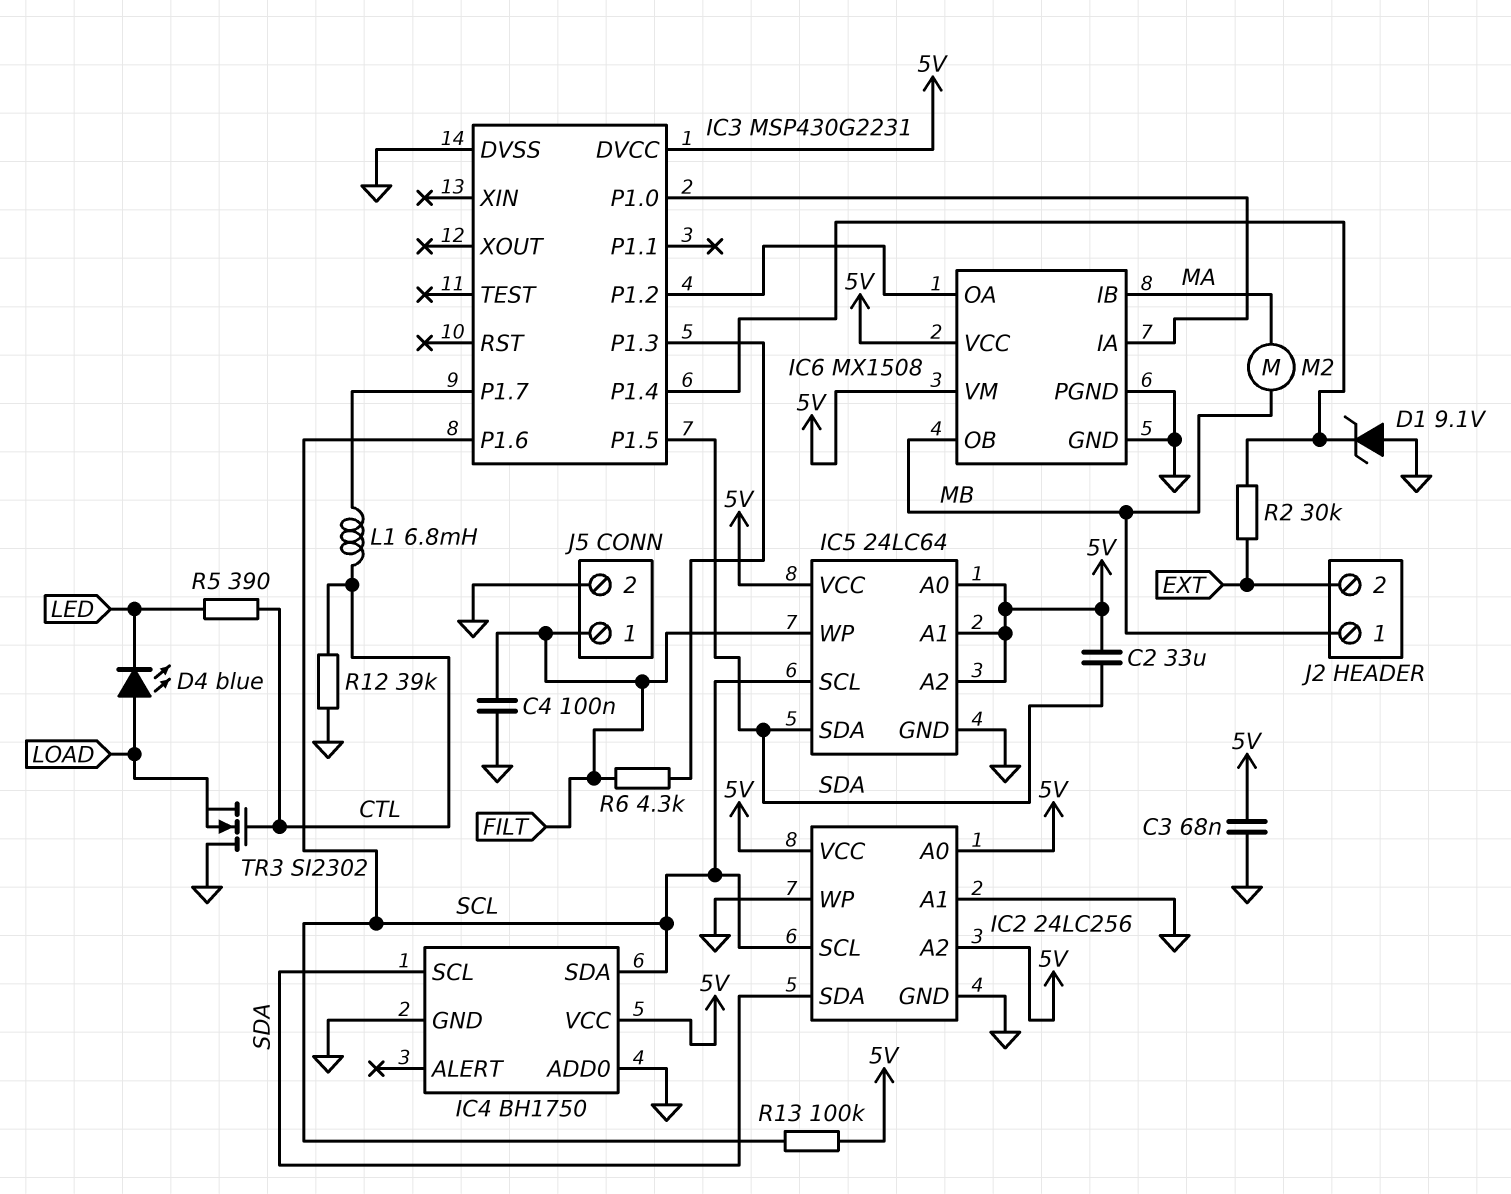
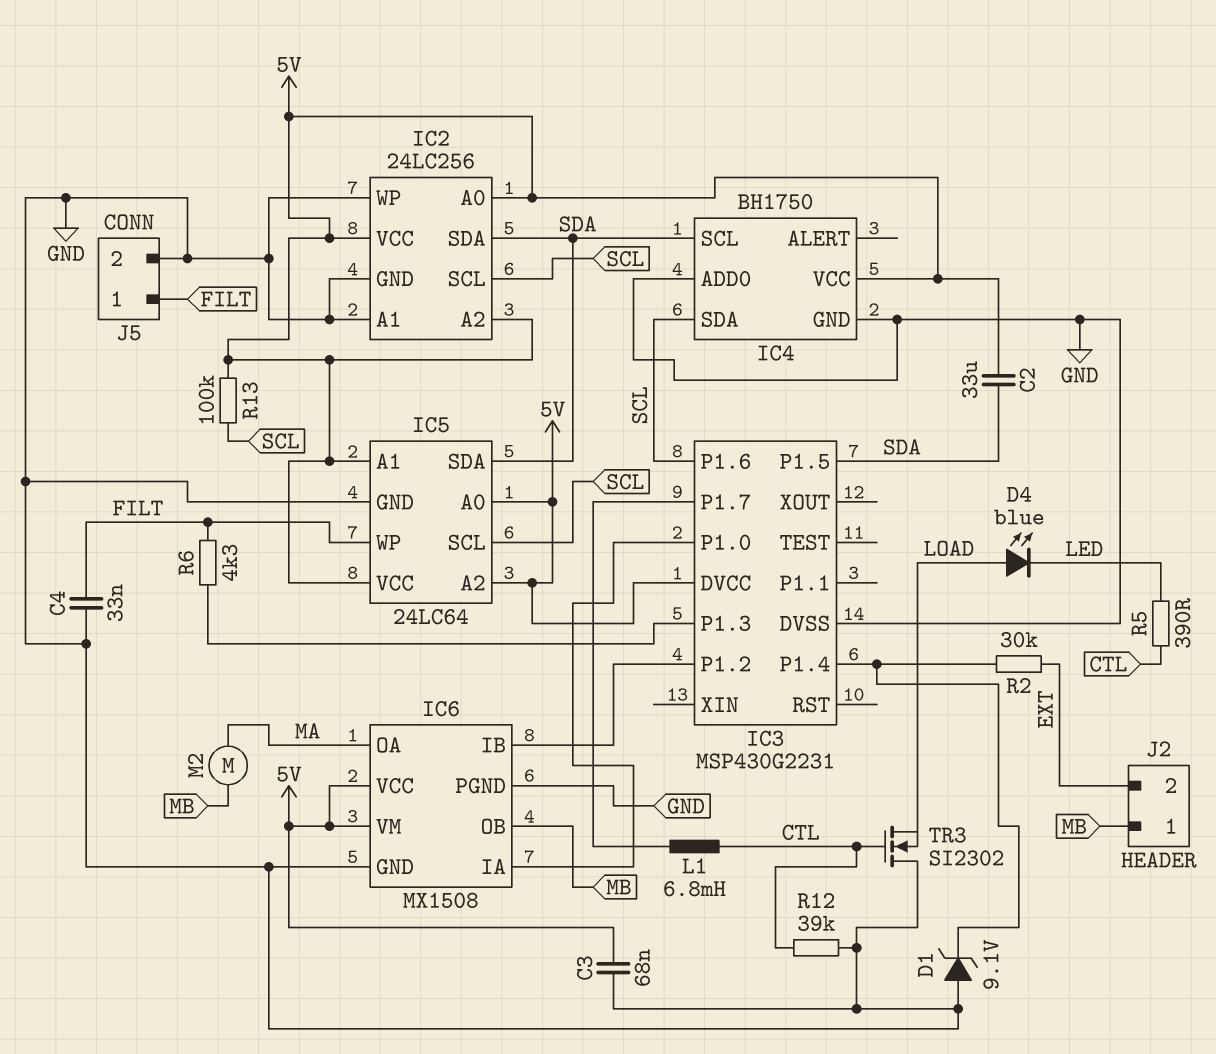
C4: 100nF (FILT, GND) -> 33nF (FILT, GND)
IC6 pin IB: MA -> IC3/P1.2
IC6 pin OA: IC3/P1.2 -> MA

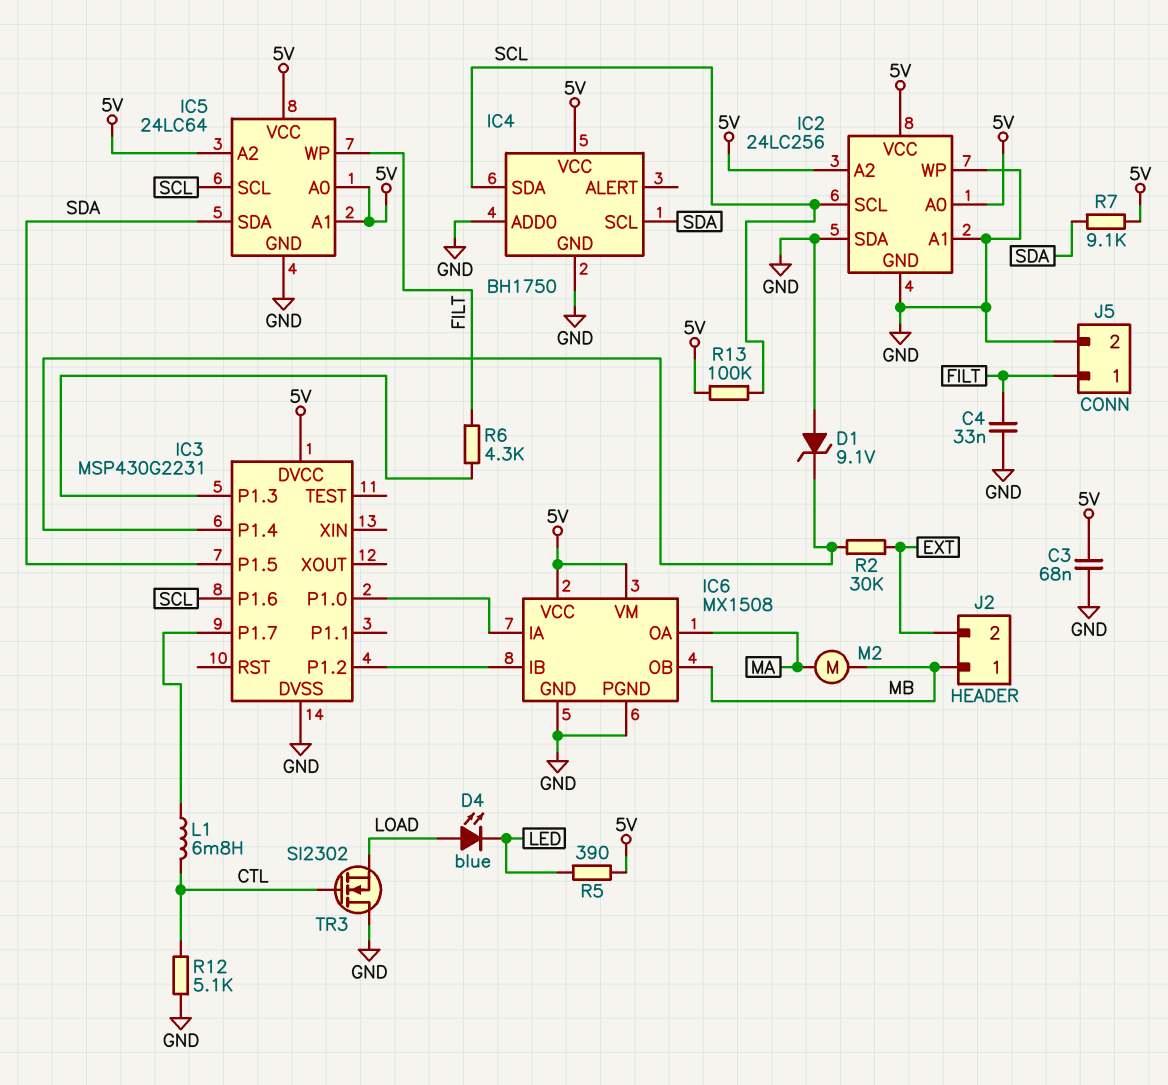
C2: 33uF (5V, SDA) -> none
IC2 pin SDA: SDA -> GND
R5: 390 (CTL, LED) -> 390 (5V, LED)
R7: none -> 9.1k (5V, SDA)
R12: 39k (CTL, GND) -> 5.1k (CTL, GND)

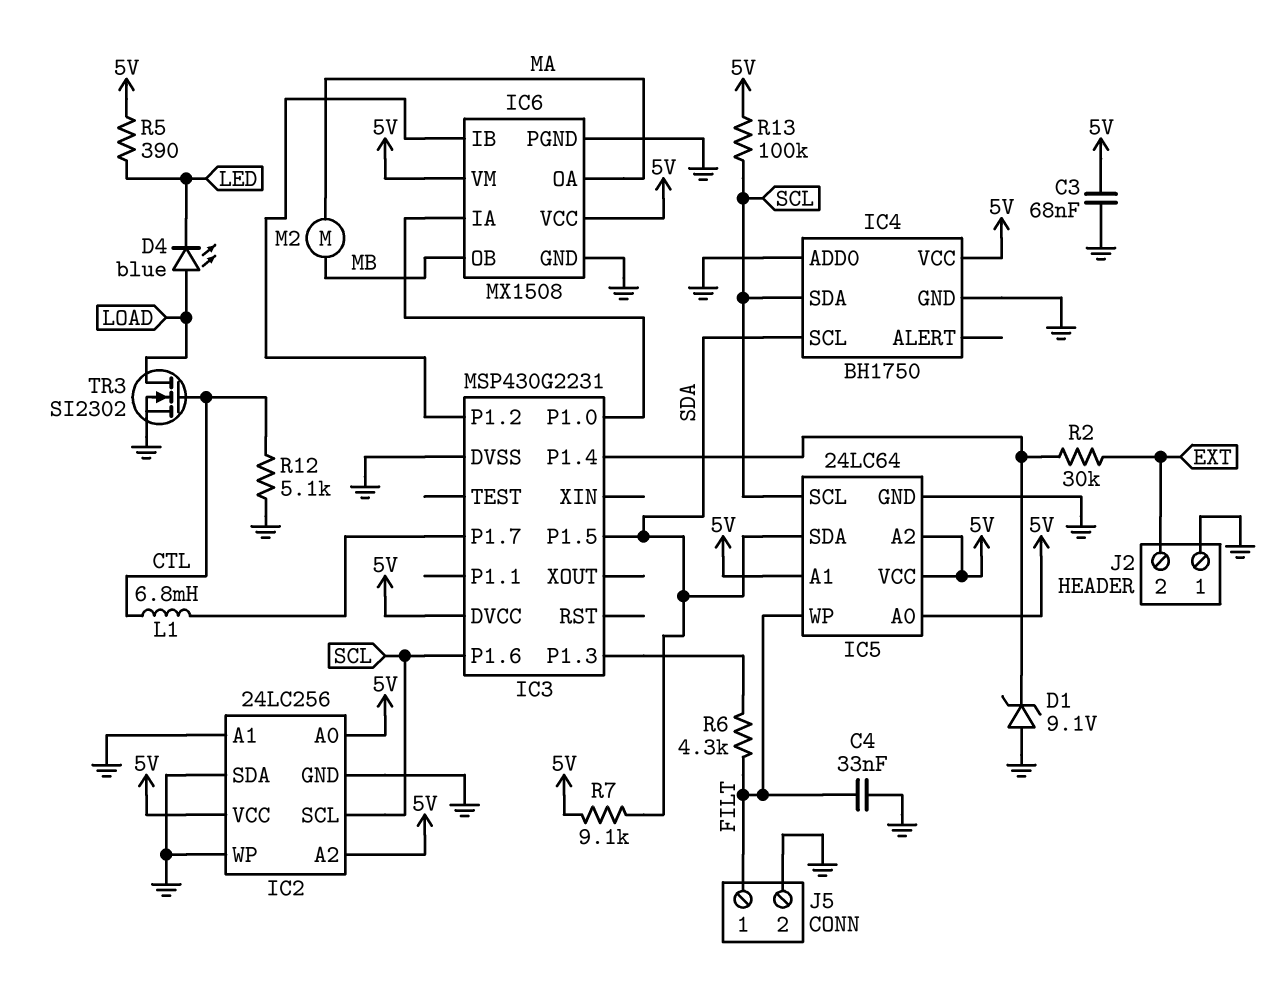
J2 pin 1: MB -> GND
TR3: NMOS SI2302 (G CTL, D GND, S LOAD) -> NMOS SI2302 (G CTL, D LOAD, S GND)

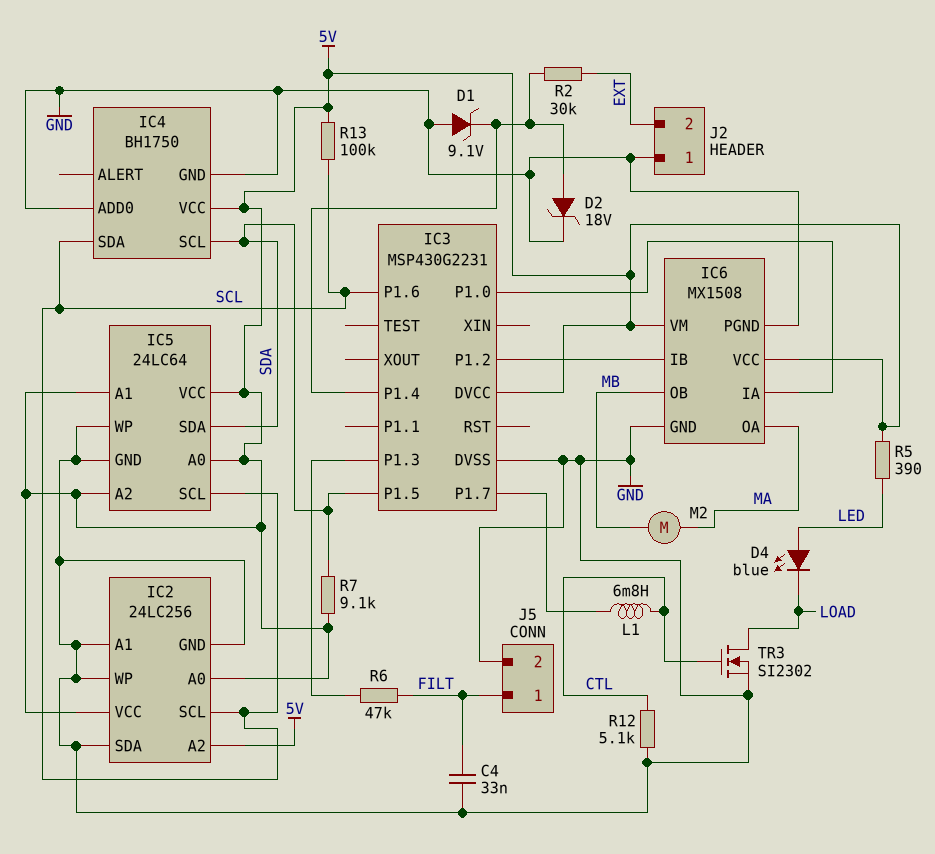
C3: 68nF (5V, GND) -> none
D2: none -> zener 18V (A IC3/P1.4, K GND)
D4: LED blue (A LOAD, K LED) -> LED blue (A LED, K LOAD)
IC5 pin WP: FILT -> GND
R6: 4.3k (FILT, IC3/P1.3) -> 47k (FILT, IC3/P1.3)

